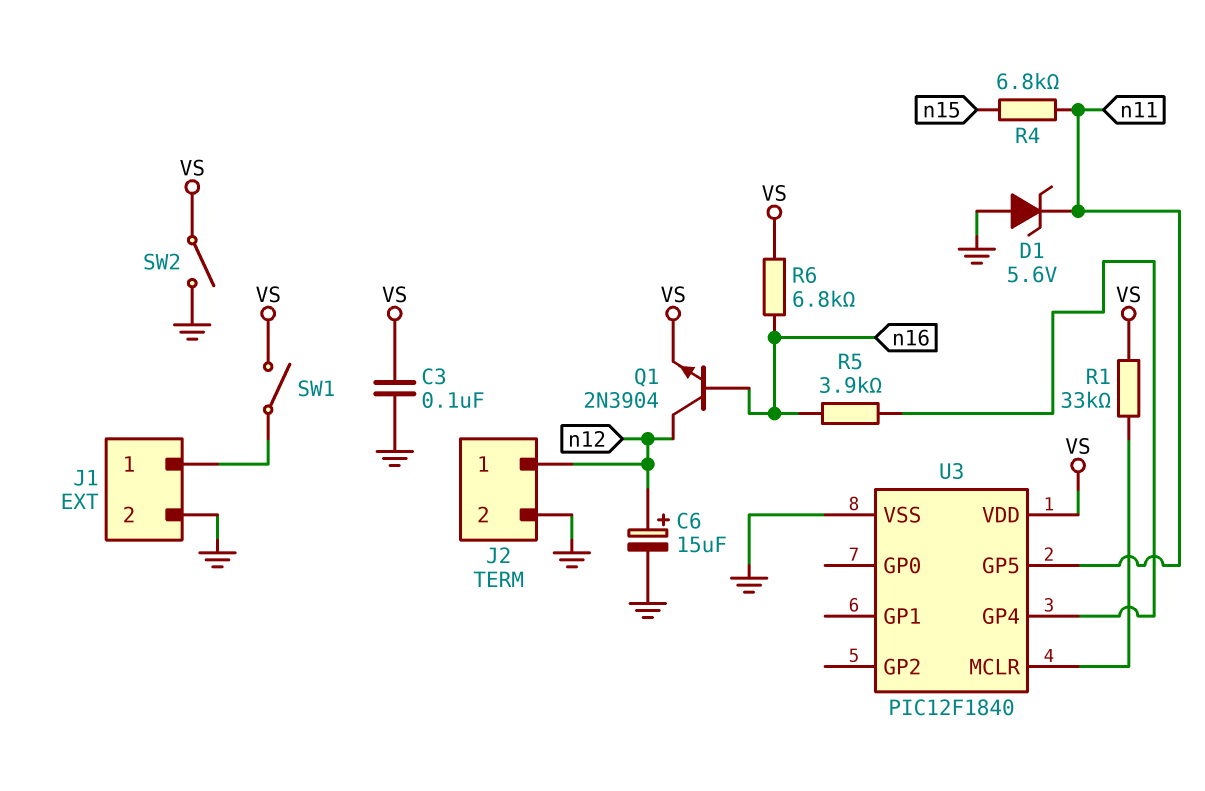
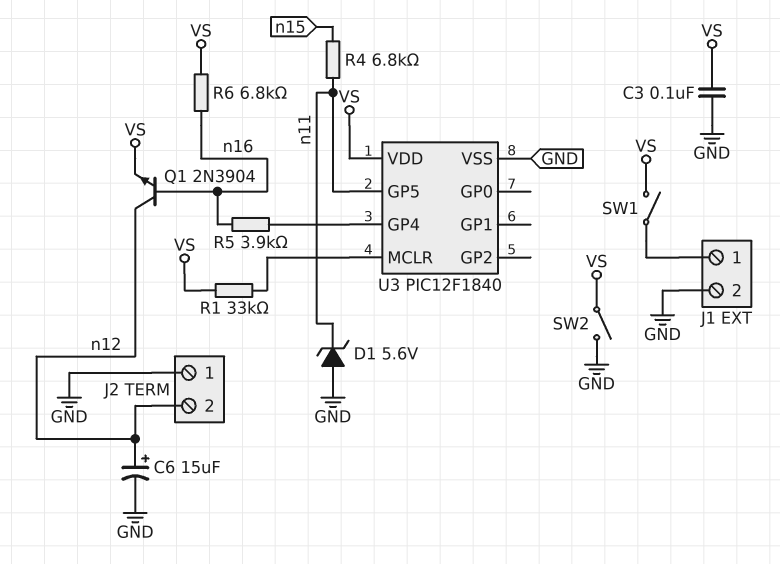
J2 pin 1: n12 -> GND
J2 pin 2: GND -> n12

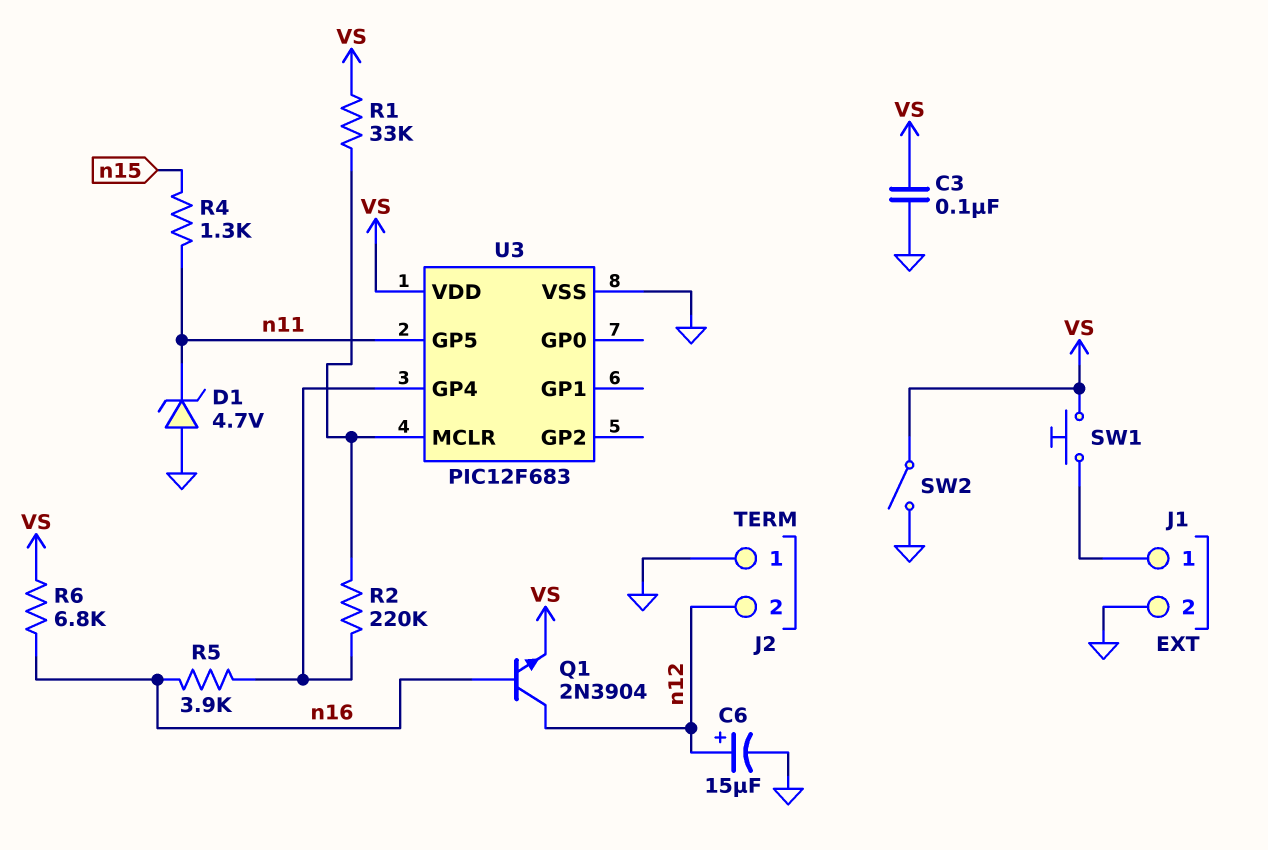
D1: zener 5.6V (A GND, K n11) -> zener 4.7V (A GND, K n11)
R2: none -> 220k (U3/GP4, U3/MCLR)
R4: 6.8k (n11, n15) -> 1.3k (n11, n15)
SW1: switch (J1/1, VS) -> button (J1/1, VS)
U3: PIC12F1840 -> PIC12F683

